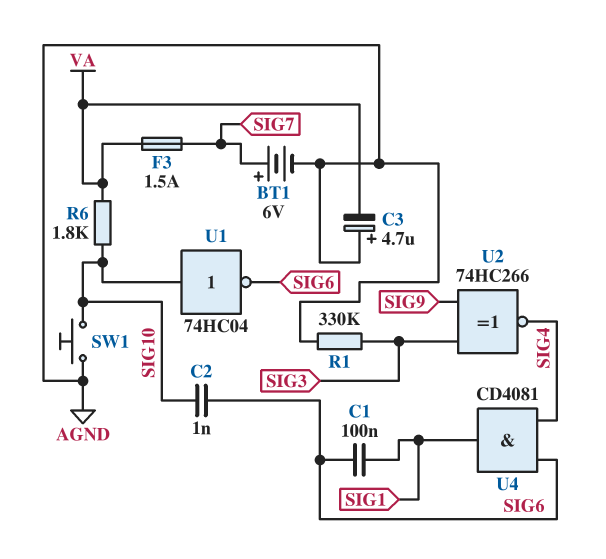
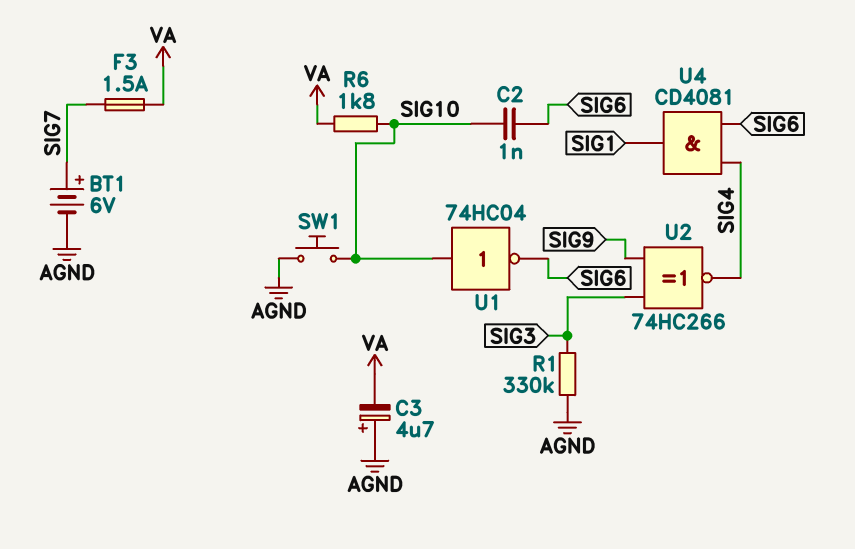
C1: 100nF (SIG1, SIG6) -> none

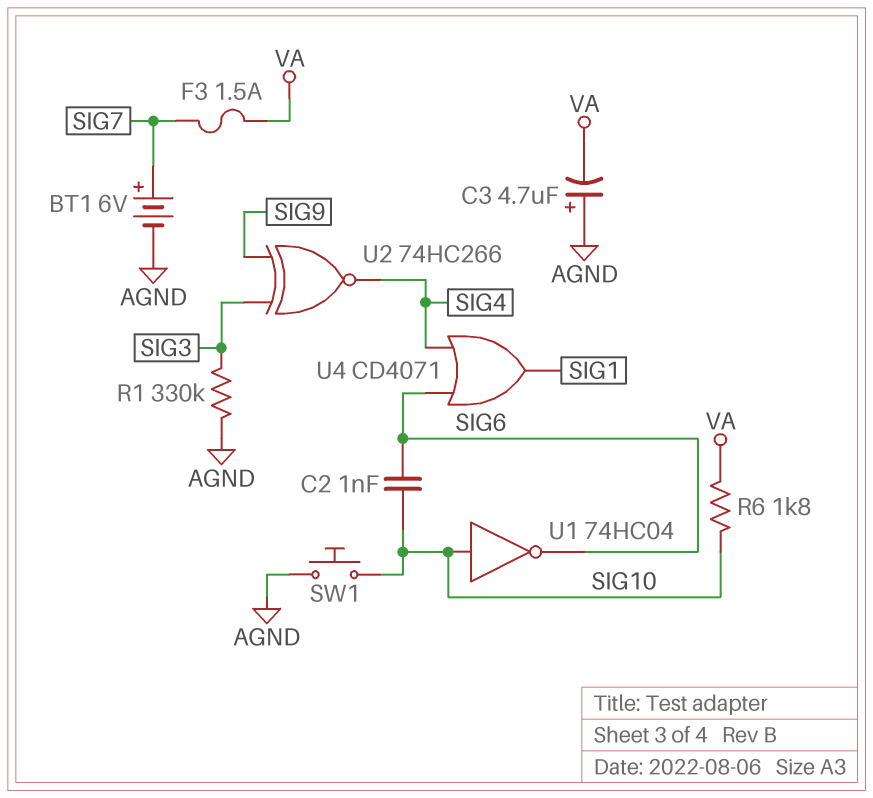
U4: AND CD4081 (in SIG4, in SIG6, out SIG1) -> OR CD4071 (in SIG4, in SIG6, out SIG1)

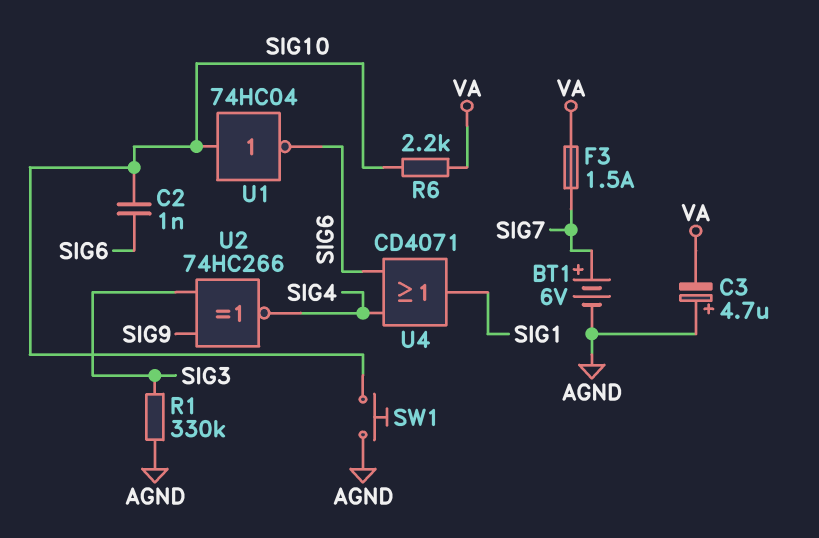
R6: 1.8k (SIG10, VA) -> 2.2k (SIG10, VA)

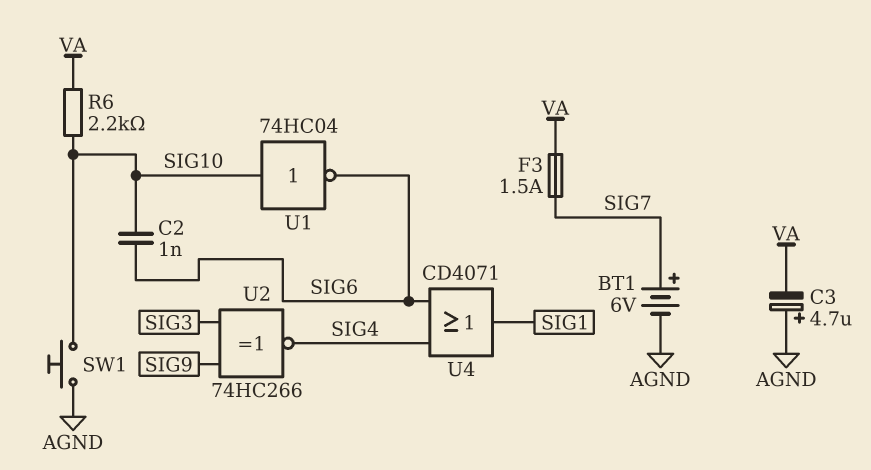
R1: 330k (AGND, SIG3) -> none

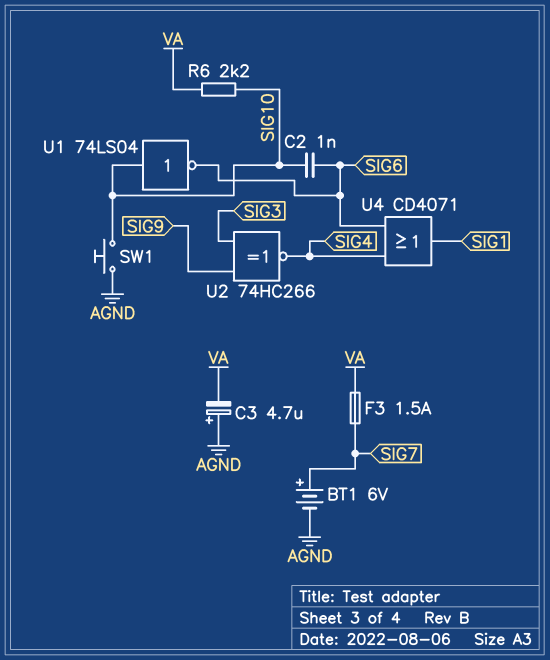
U1: NOT 74HC04 (in SIG10, out SIG6) -> NOT 74LS04 (in SIG10, out SIG6)

